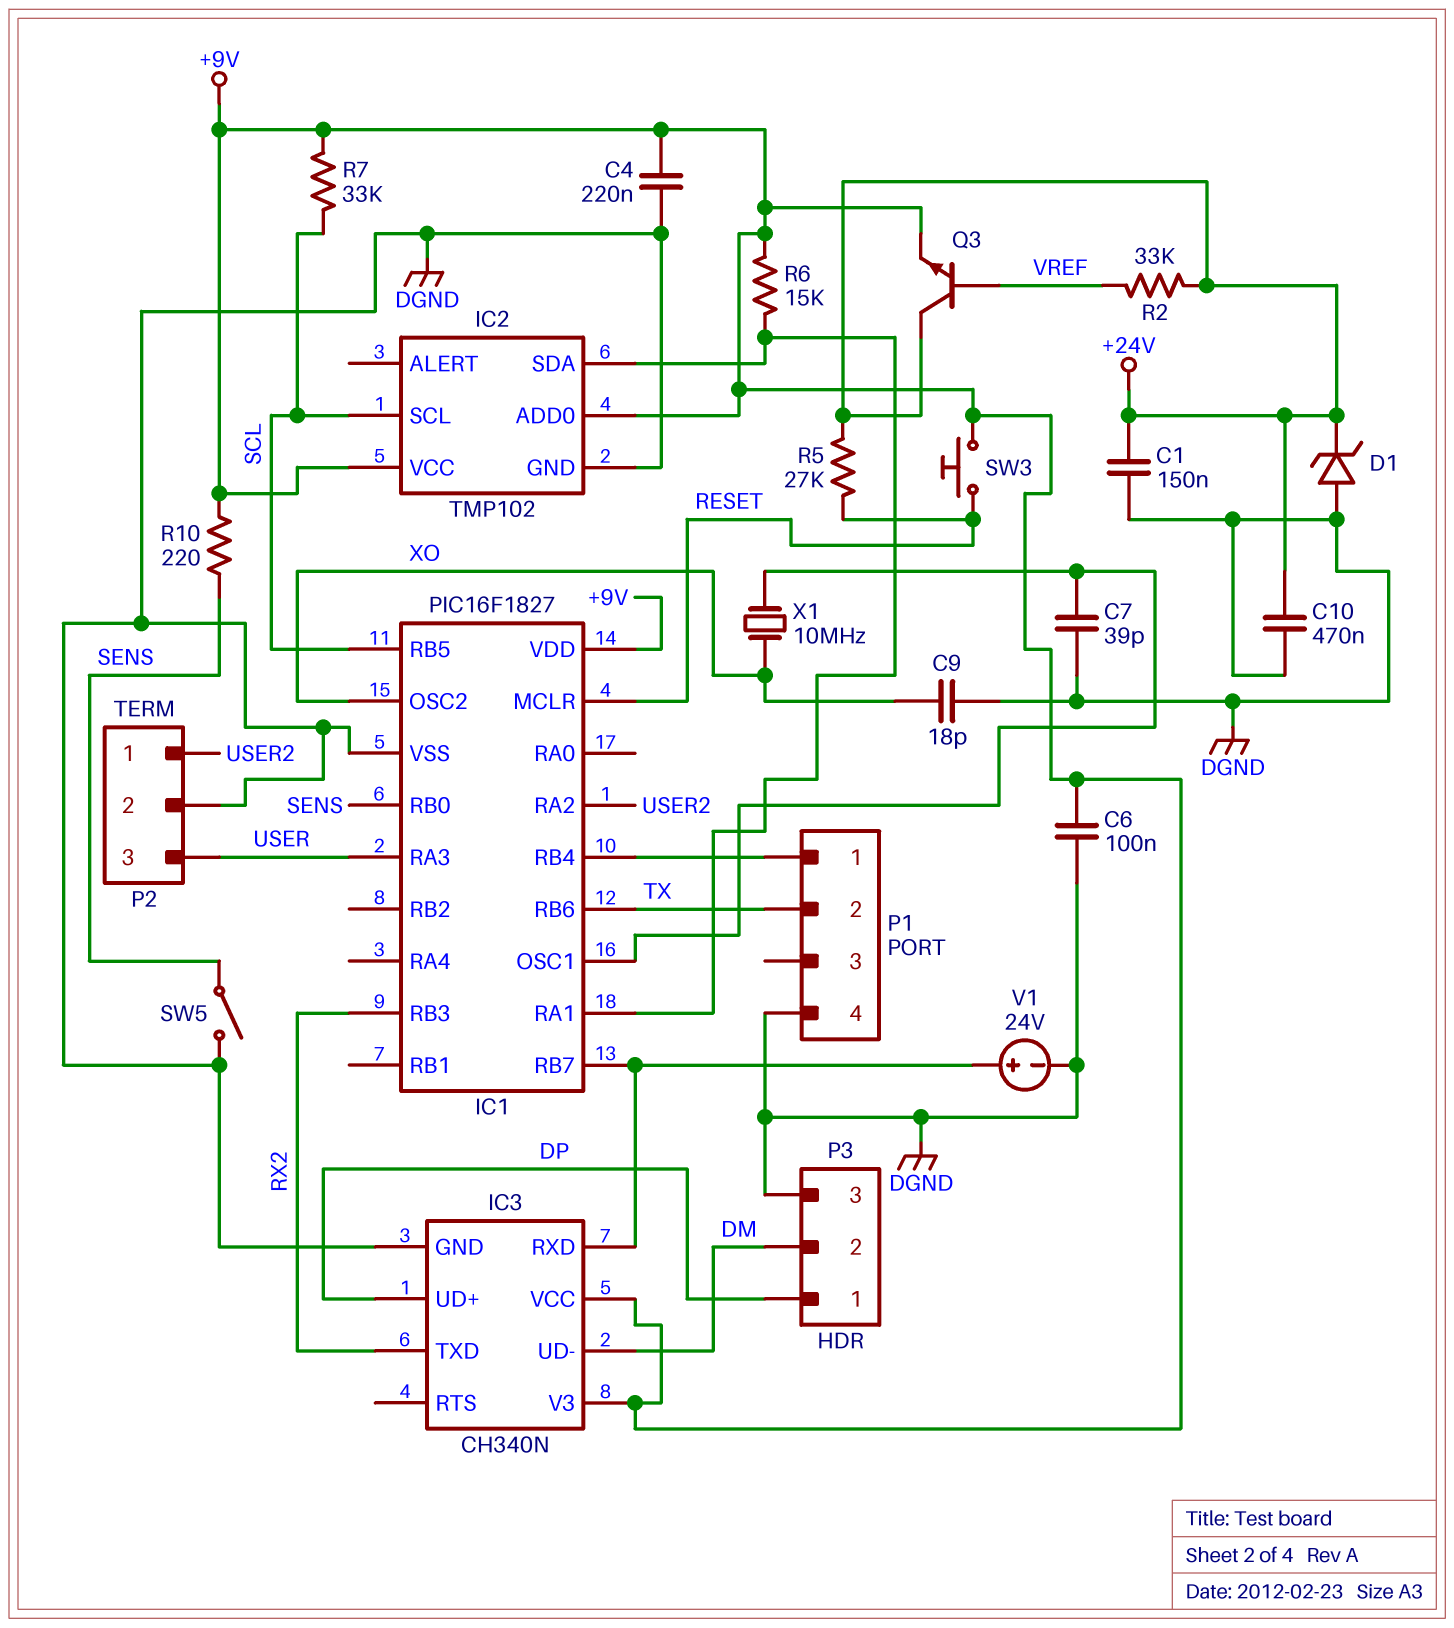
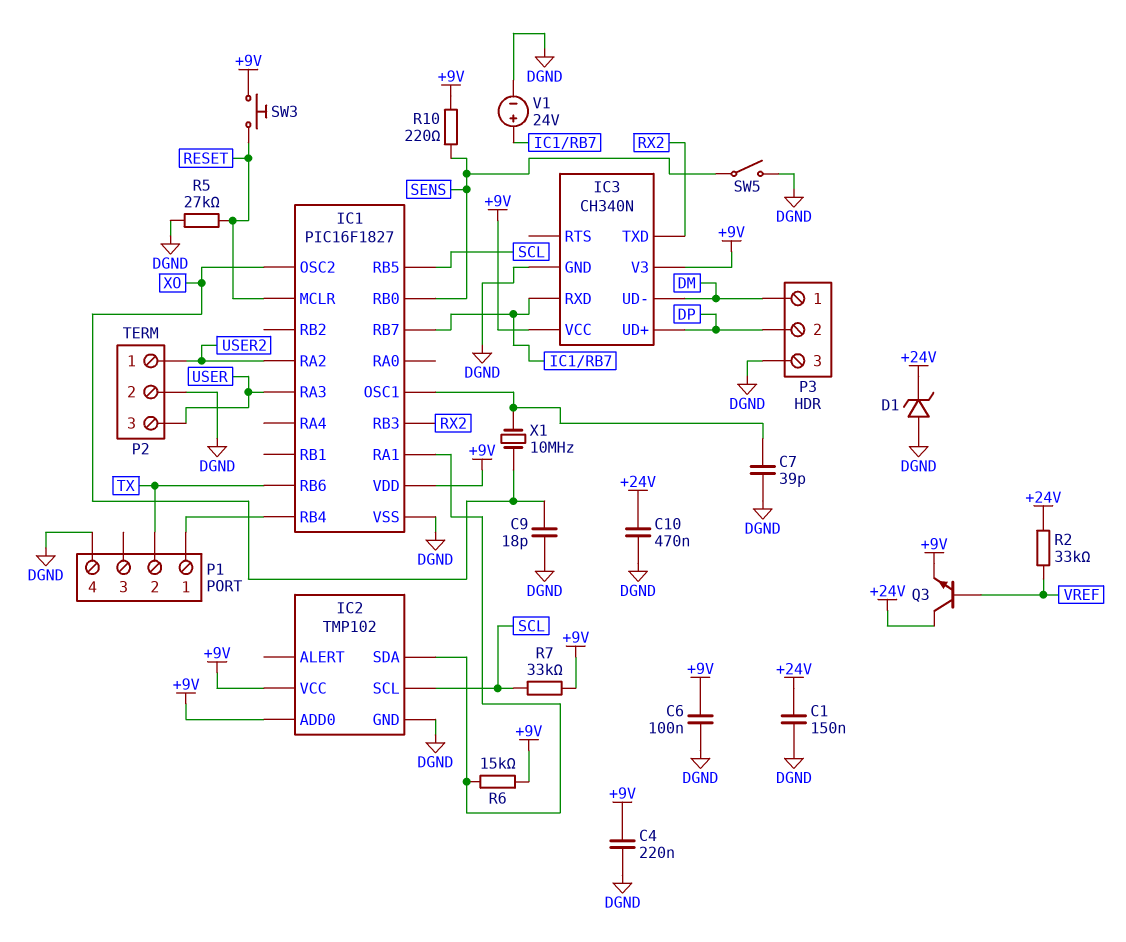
P3 pin 1: DP -> DM
P3 pin 2: DM -> DP
R5: 27k (+24V, RESET) -> 27k (DGND, RESET)

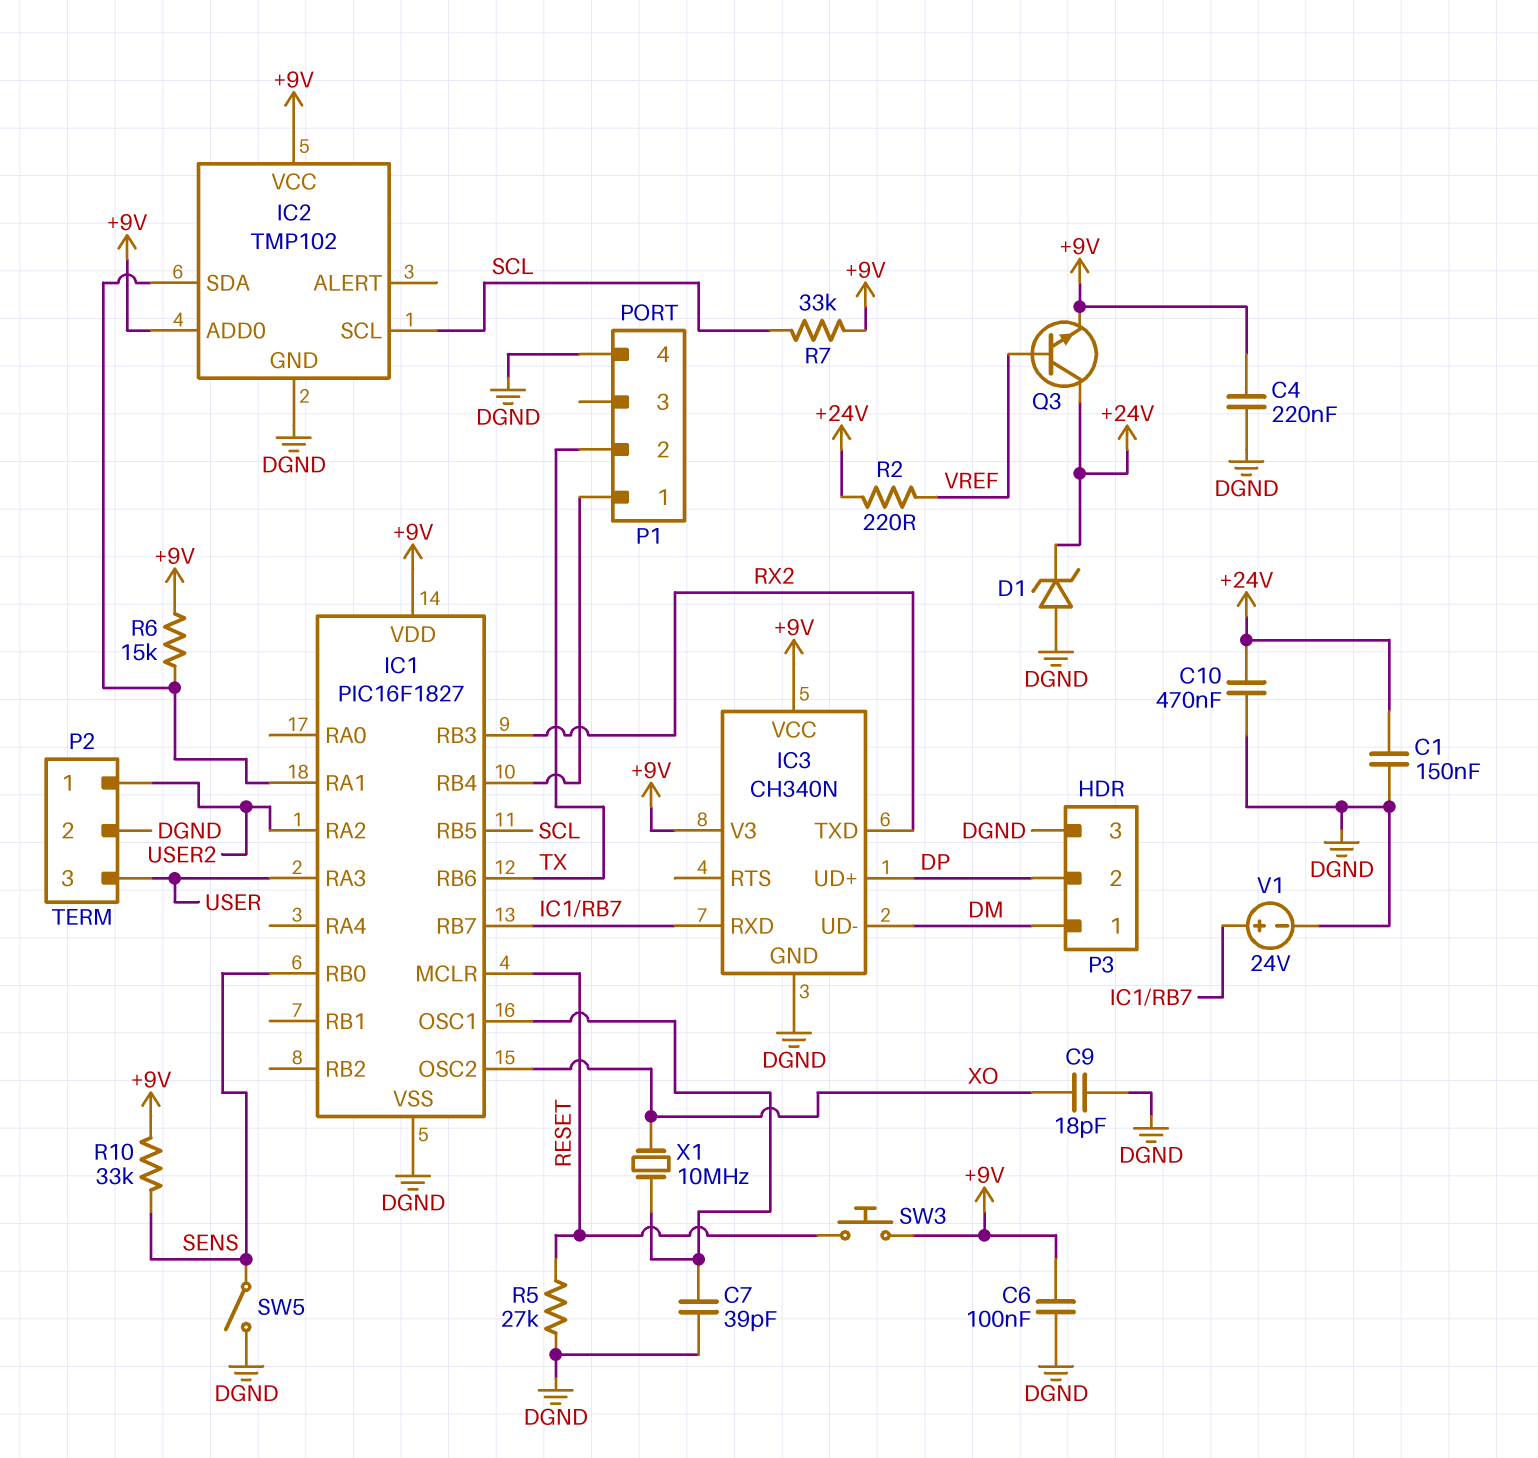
R2: 33k (+24V, VREF) -> 220 (+24V, VREF)
R10: 220 (+9V, SENS) -> 33k (+9V, SENS)

